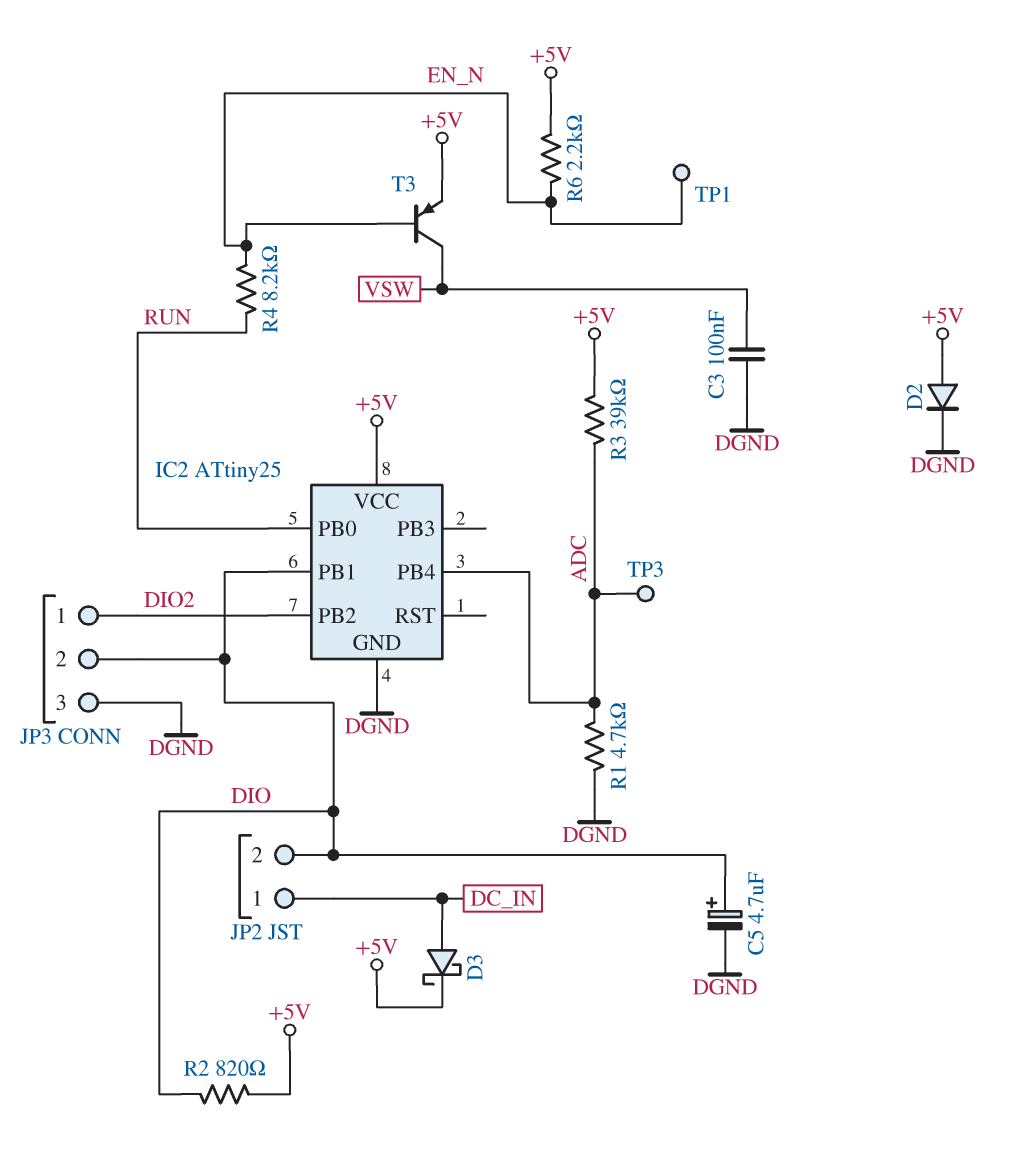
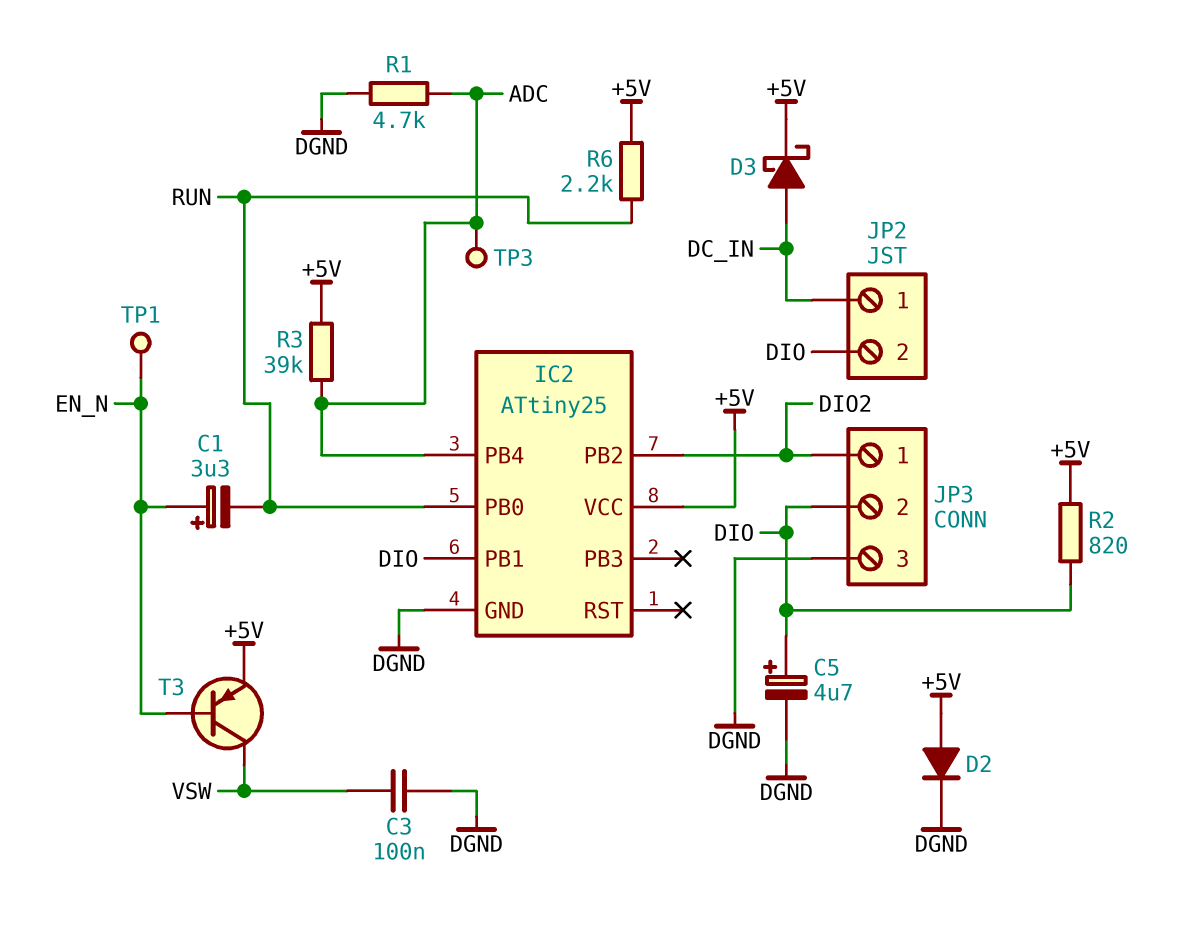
C1: none -> 3.3uF (plus EN_N, minus RUN)
R4: 8.2k (EN_N, RUN) -> none
R6: 2.2k (+5V, EN_N) -> 2.2k (+5V, RUN)

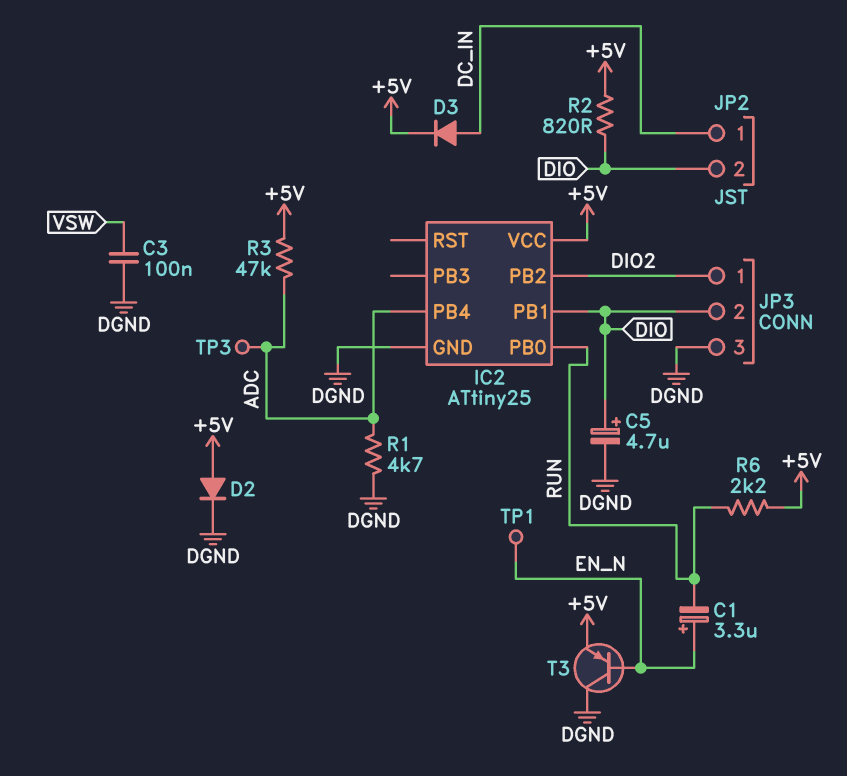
D3: schottky (A DC_IN, K +5V) -> diode (A DC_IN, K +5V)
R3: 39k (+5V, ADC) -> 47k (+5V, ADC)
T3: PNP (B EN_N, C VSW, E +5V) -> PNP (B EN_N, C DGND, E +5V)

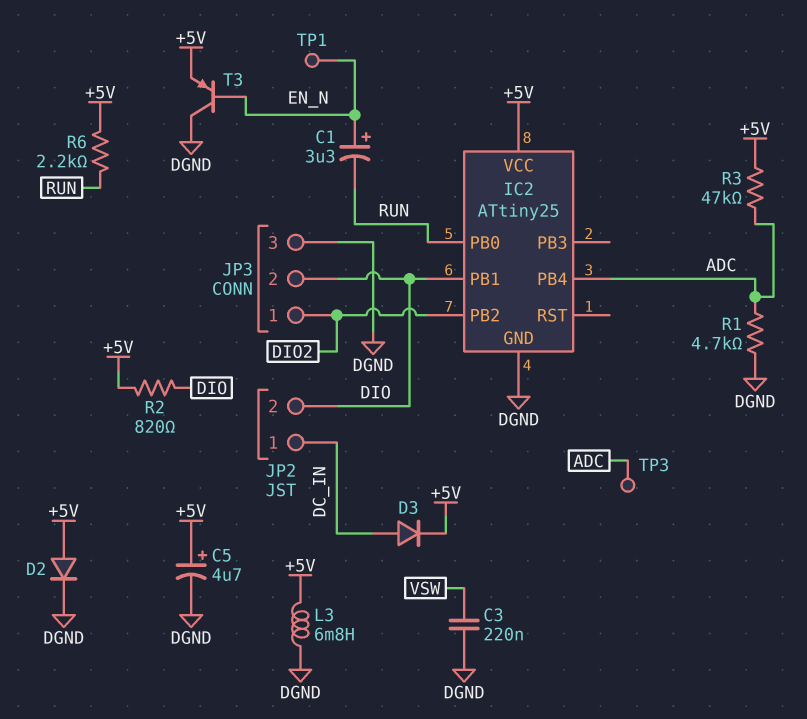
C3: 100nF (DGND, VSW) -> 220nF (DGND, VSW)
C5: 4.7uF (plus DIO, minus DGND) -> 4.7uF (plus +5V, minus DGND)
L3: none -> 6.8mH (+5V, DGND)

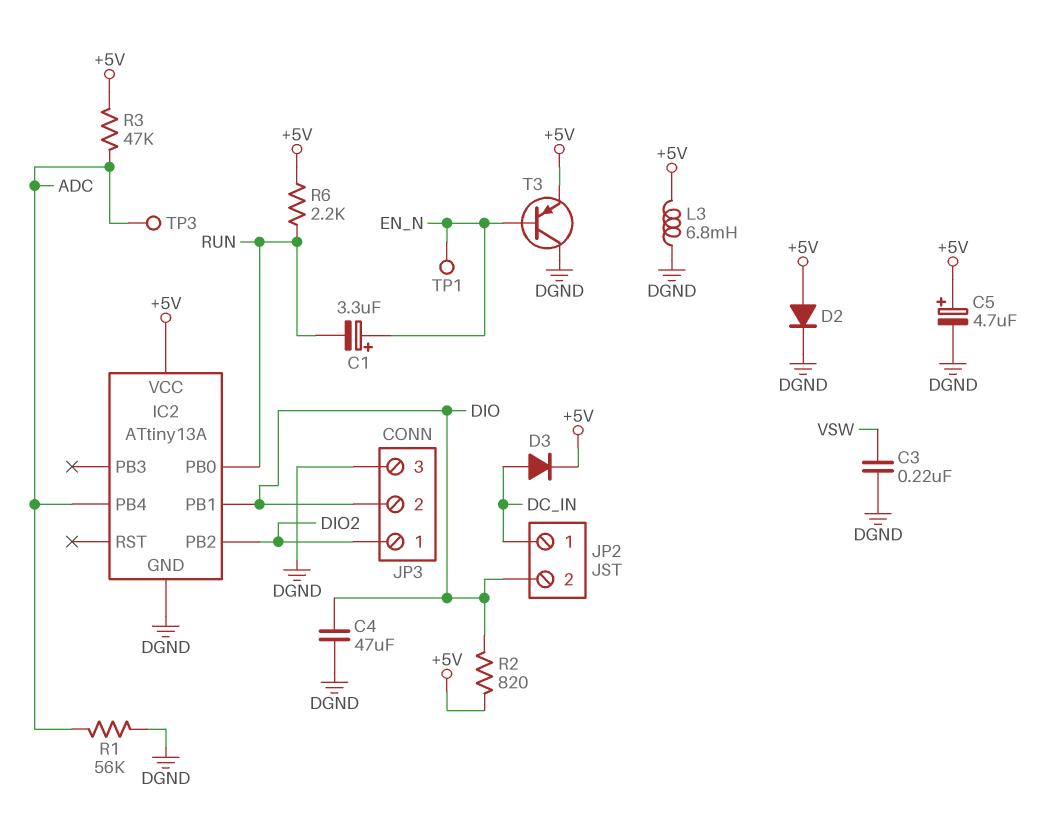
C4: none -> 47uF (DGND, DIO)
IC2: ATtiny25 -> ATtiny13A
R1: 4.7k (ADC, DGND) -> 56k (ADC, DGND)

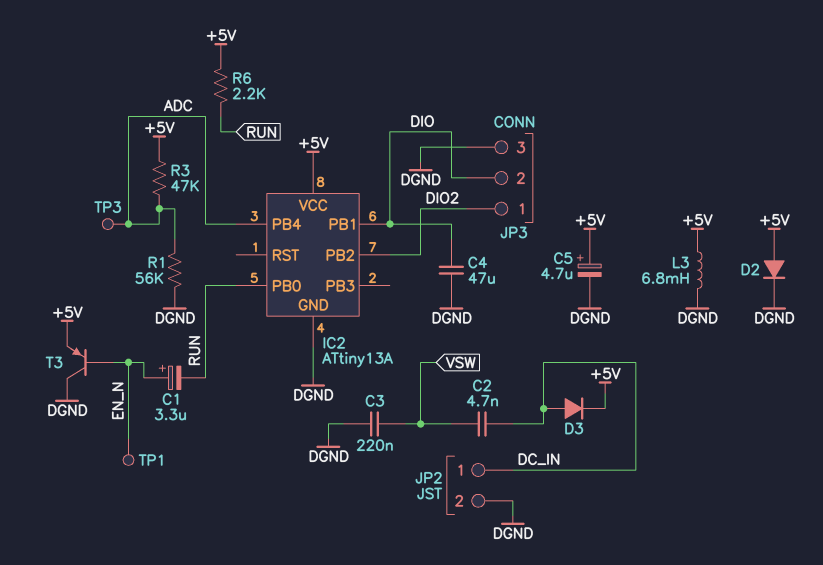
C2: none -> 4.7nF (DC_IN, VSW)
JP2 pin 2: DIO -> DGND
R2: 820 (+5V, DIO) -> none

